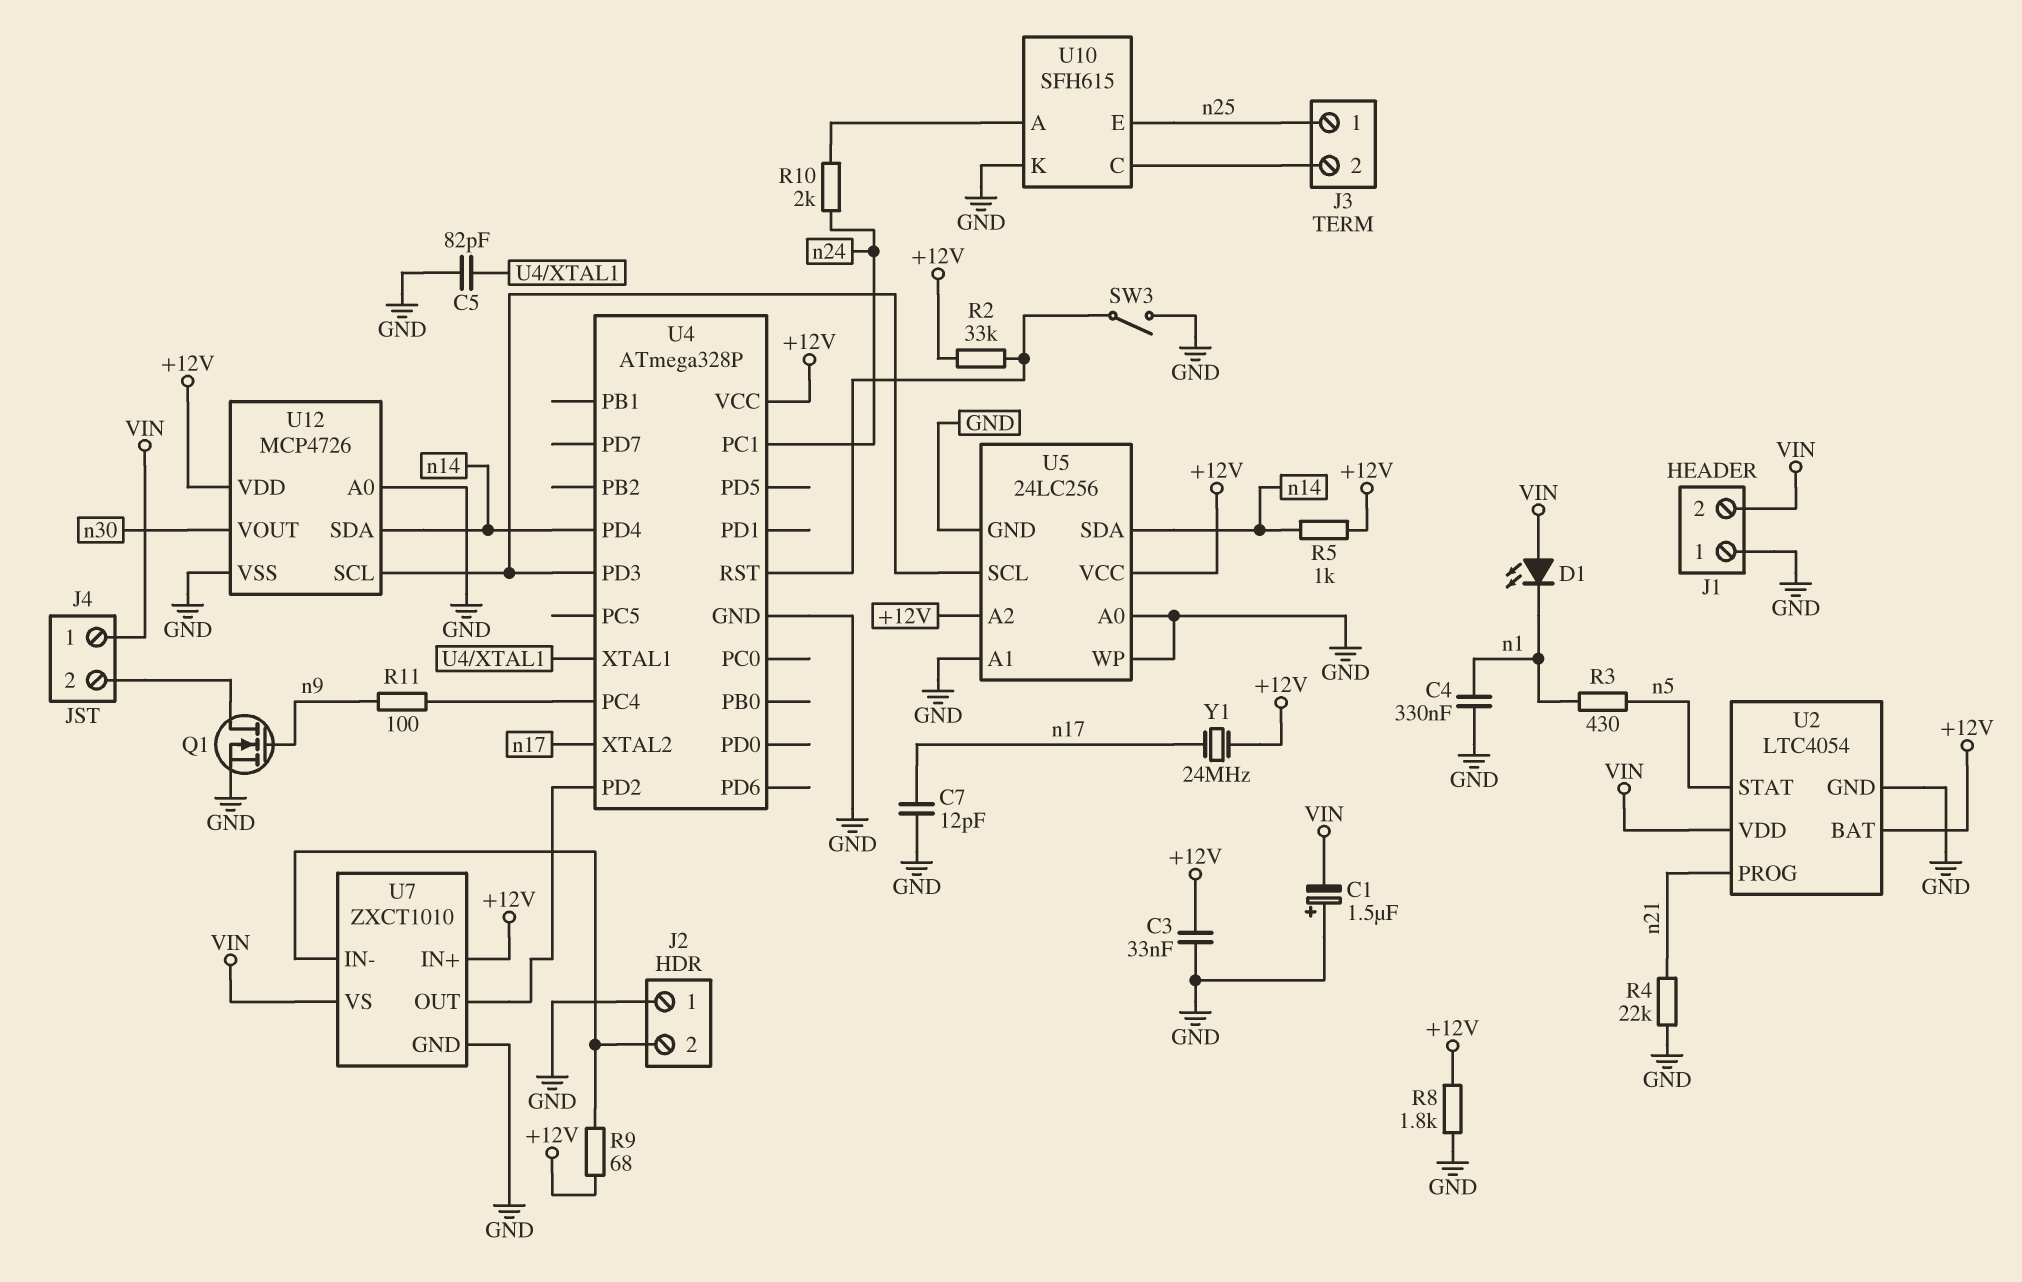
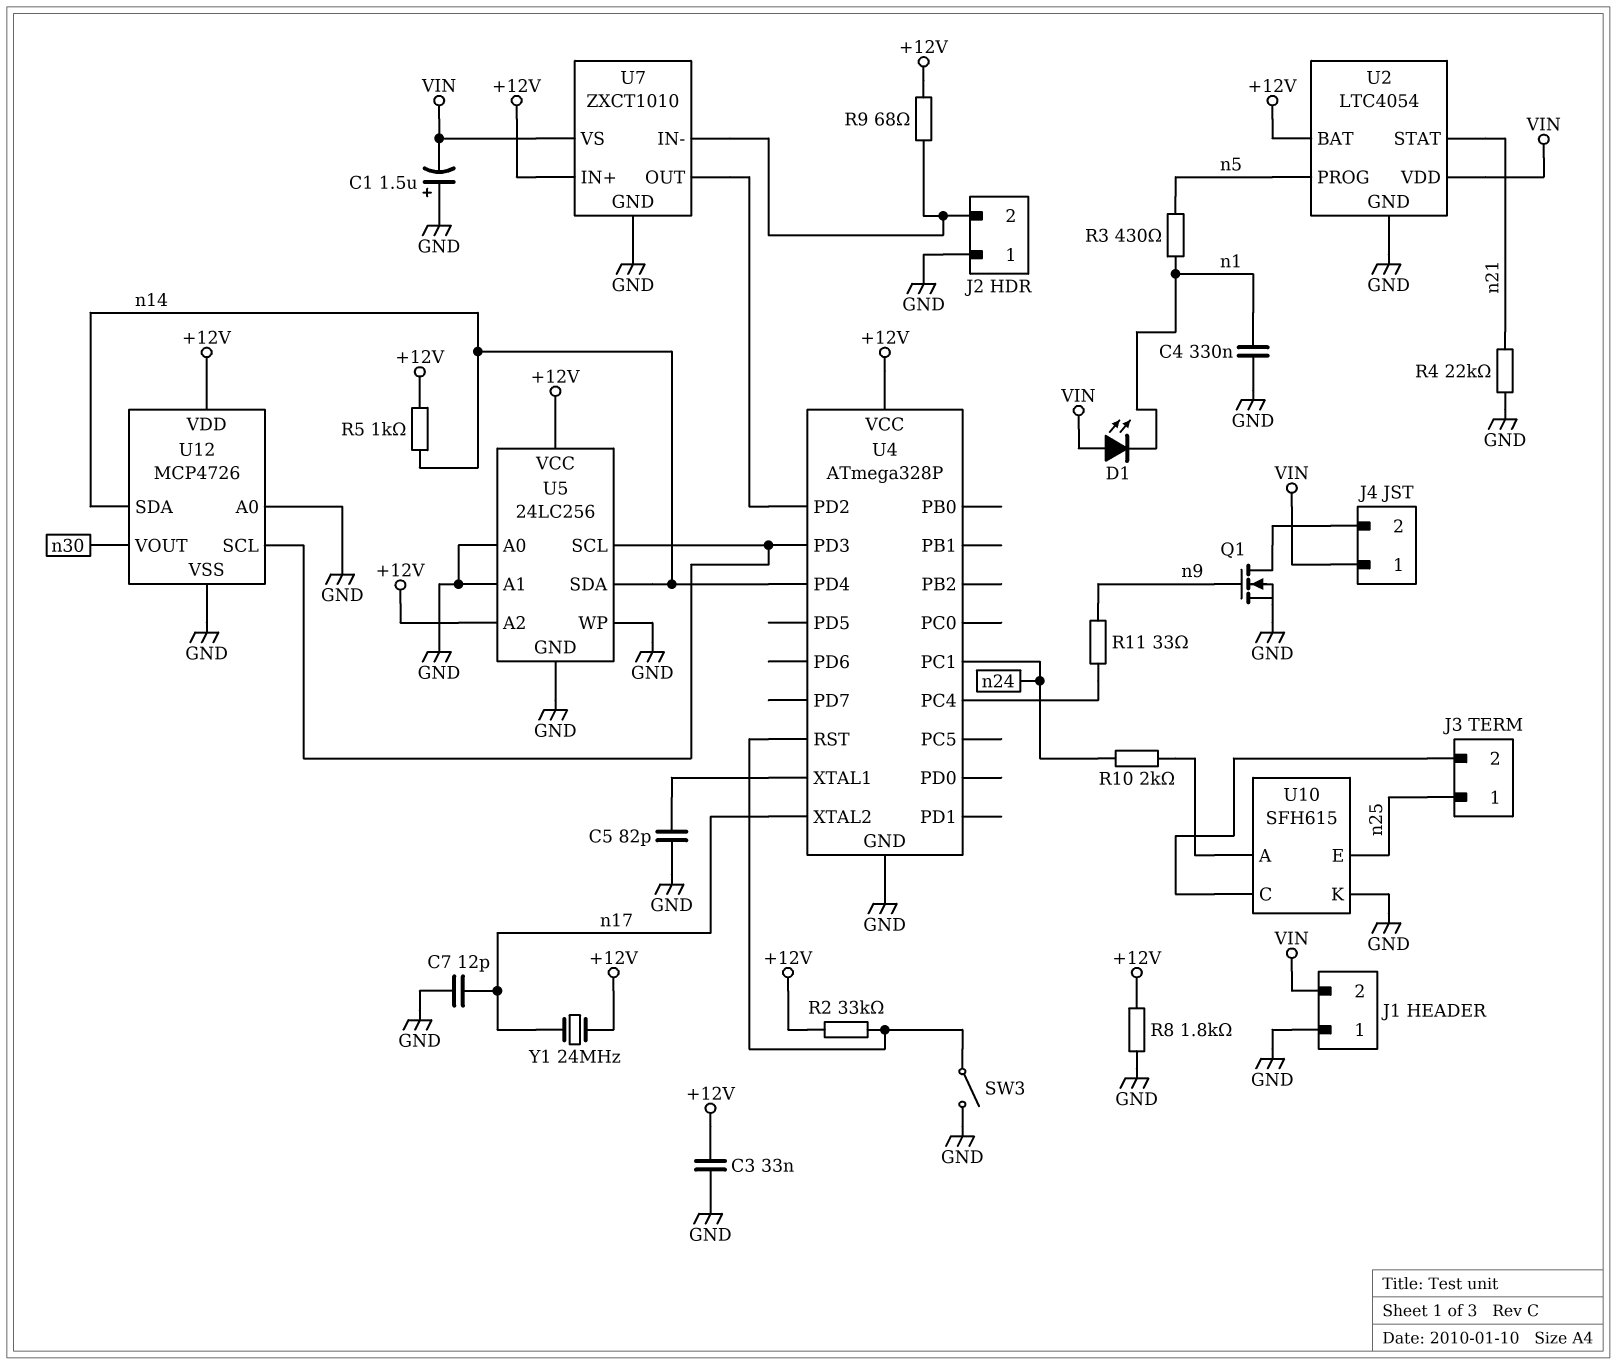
R11: 100 (U4/PC4, n9) -> 33 (U4/PC4, n9)
U2 pin PROG: n21 -> n5
U2 pin STAT: n5 -> n21

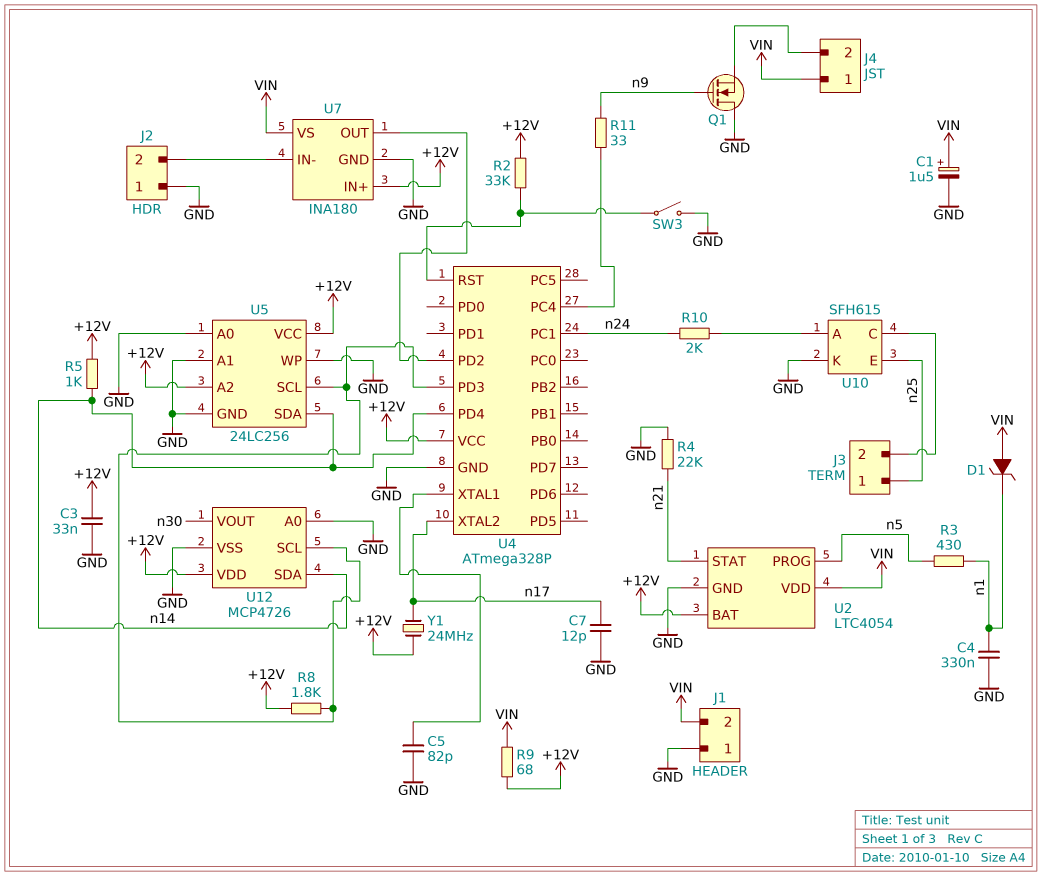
C1: 1.5uF (plus GND, minus VIN) -> 1.5uF (plus VIN, minus GND)
D1: LED (A VIN, K n1) -> zener (A VIN, K n1)
Q1: NMOS (G n9, D J4/2, S GND) -> NMOS (G n9, D GND, S J4/2)
R8: 1.8k (+12V, GND) -> 1.8k (+12V, U4/PD3)
R9: 68 (+12V, J2/2) -> 68 (+12V, VIN)
U7: ZXCT1010 -> INA180

